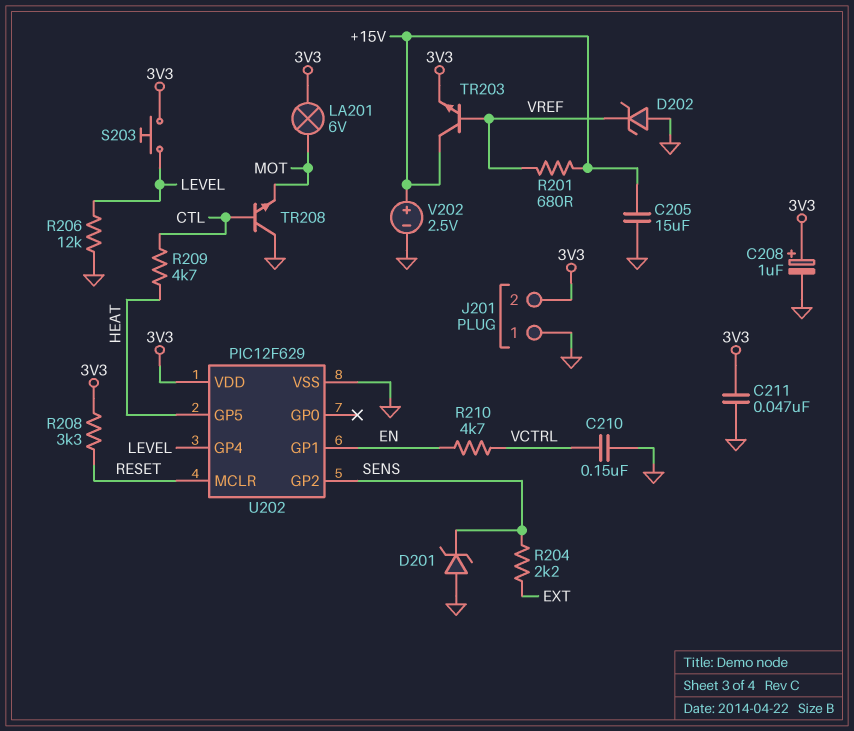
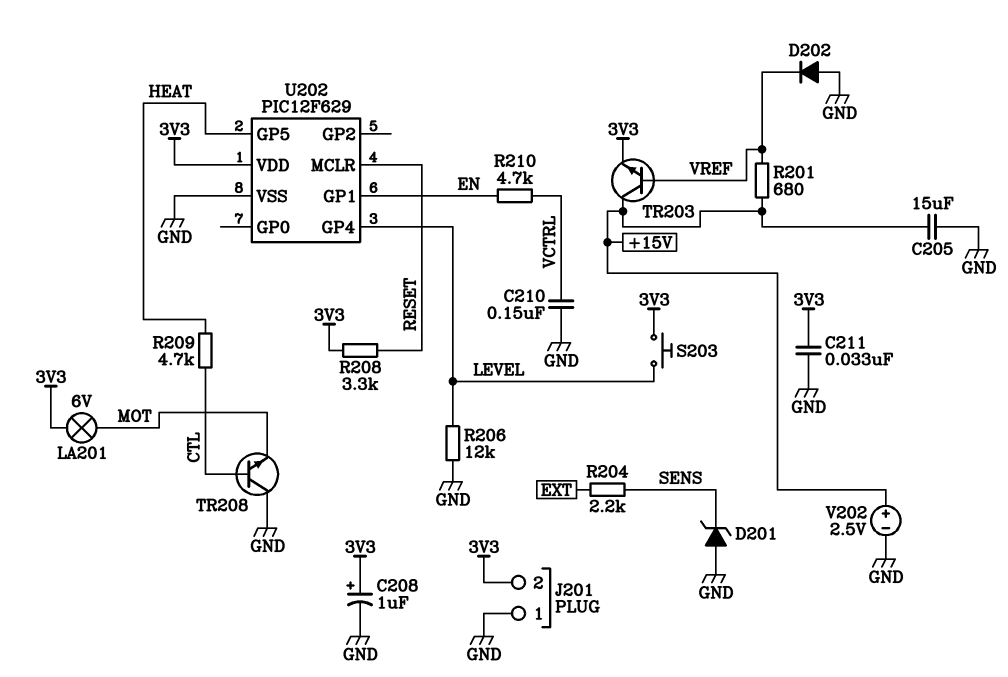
C211: 47nF (3V3, GND) -> 33nF (3V3, GND)
D202: zener (A GND, K VREF) -> diode (A GND, K VREF)
U202 pin GP2: SENS -> none

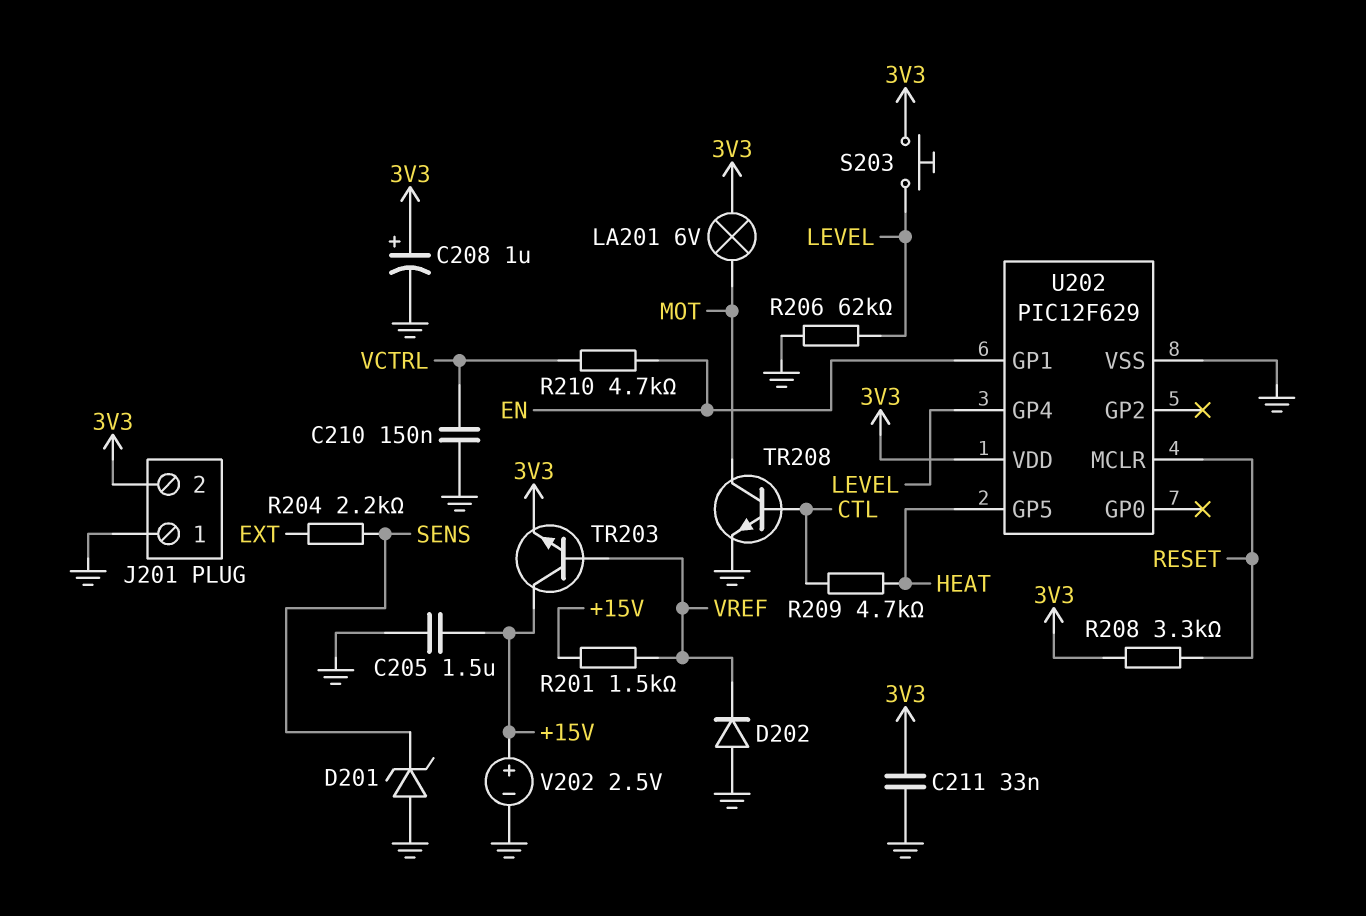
C205: 15uF (+15V, GND) -> 1.5uF (+15V, GND)
R201: 680 (+15V, VREF) -> 1.5k (+15V, VREF)
R206: 12k (GND, LEVEL) -> 62k (GND, LEVEL)
TR208: NPN (B CTL, C GND, E MOT) -> NPN (B CTL, C MOT, E GND)

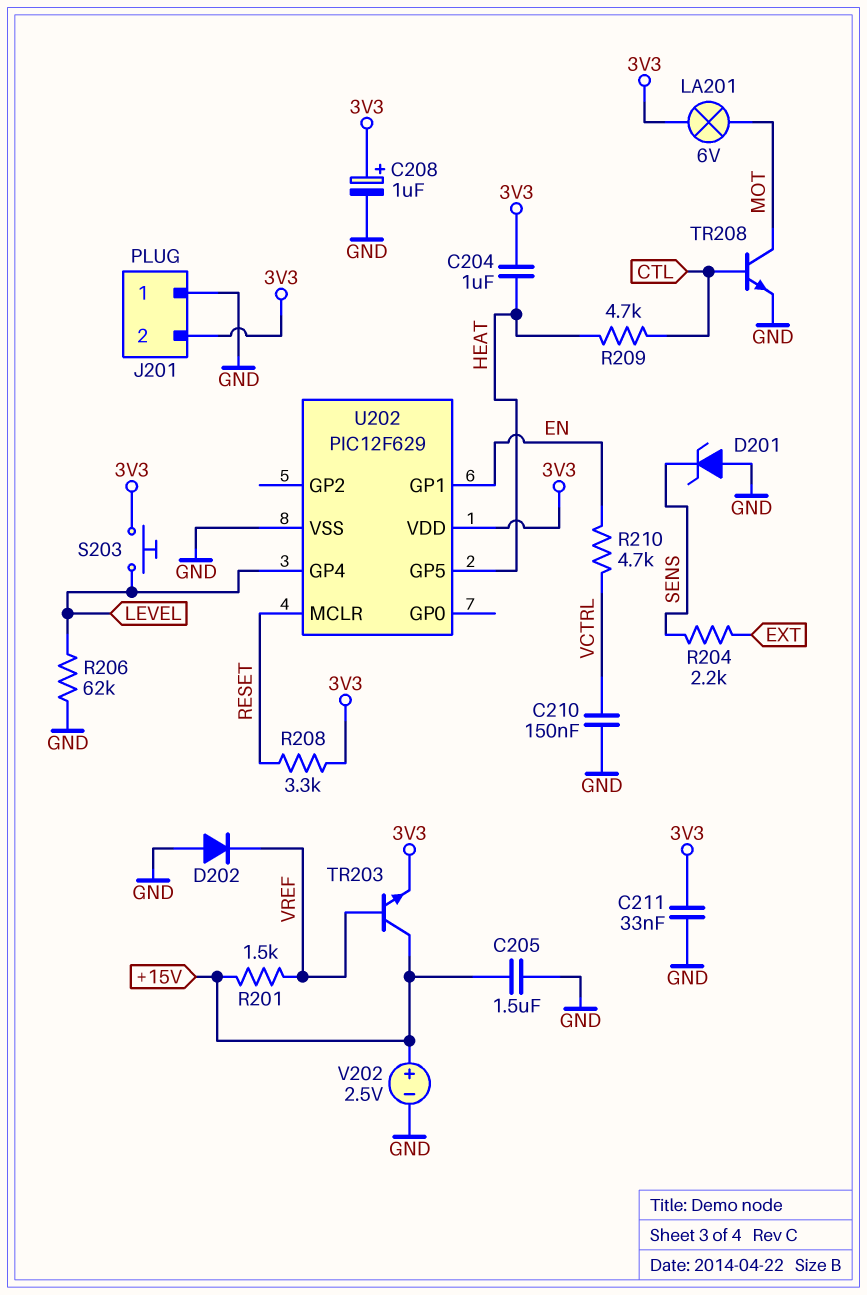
C204: none -> 1uF (3V3, HEAT)

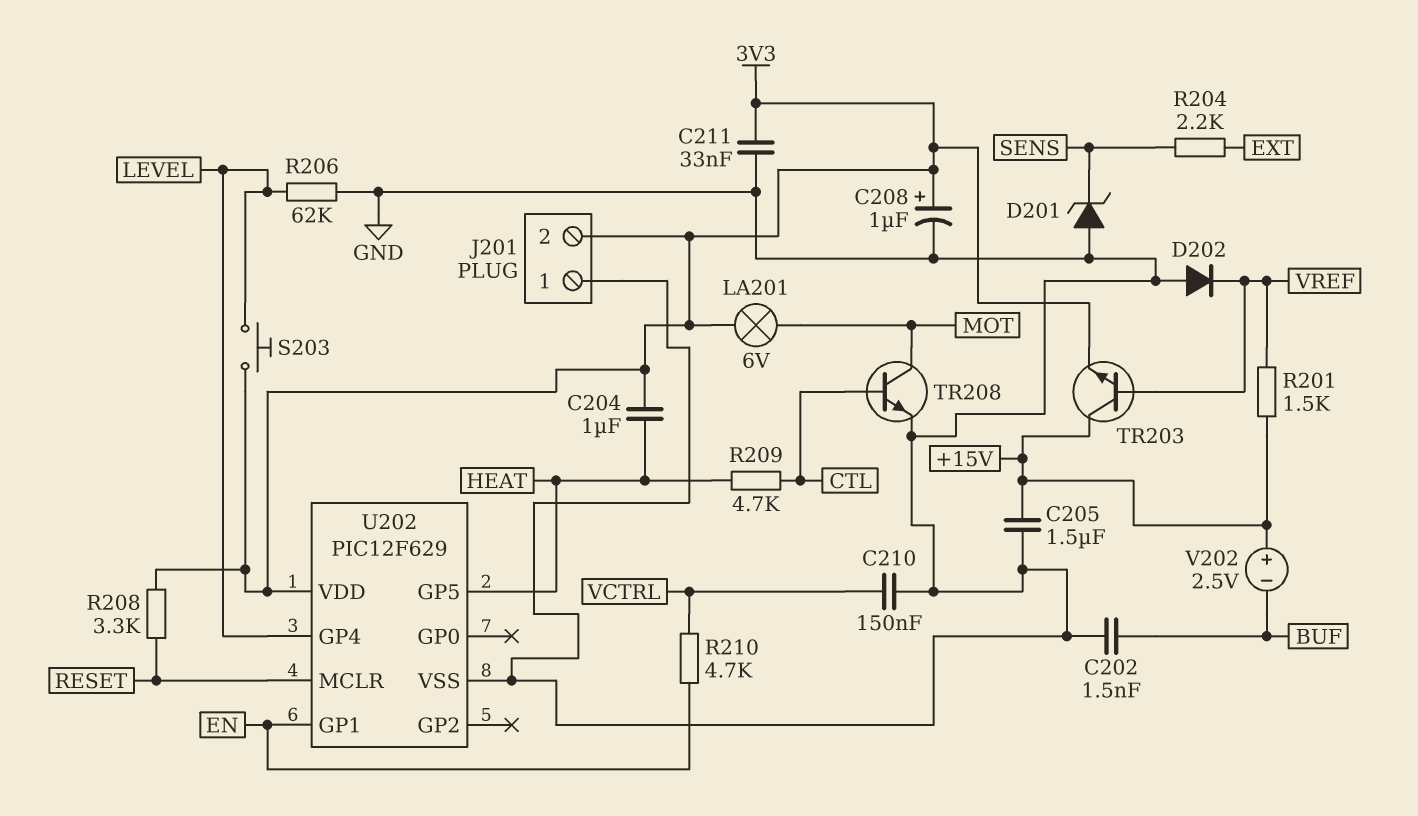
C202: none -> 1.5nF (BUF, GND)
V202: 2.5V (plus +15V, minus GND) -> 2.5V (plus +15V, minus BUF)

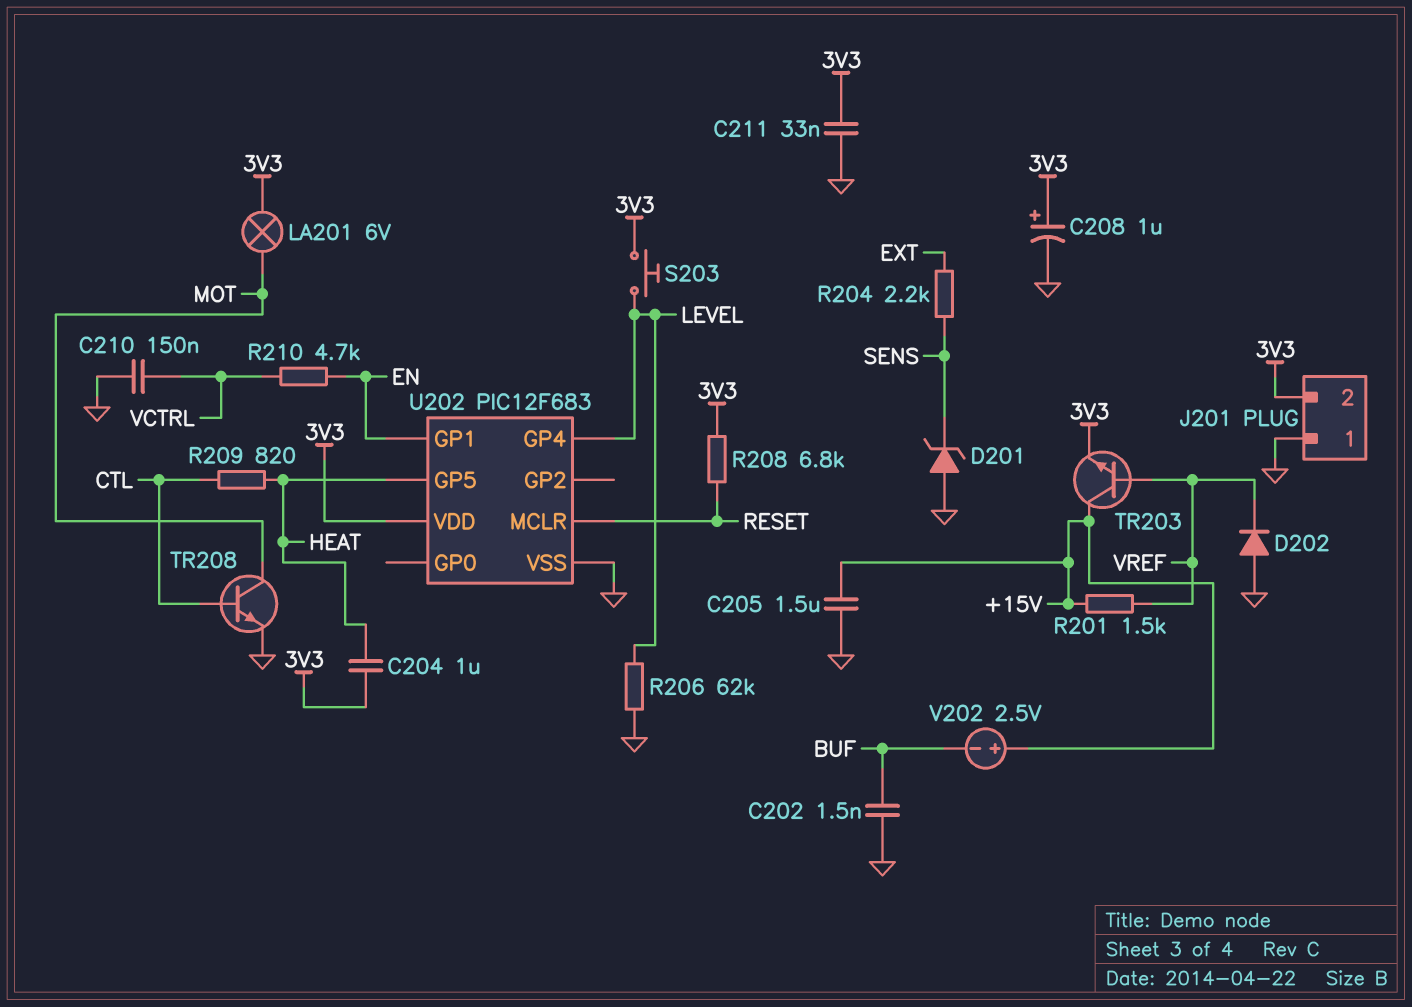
R208: 3.3k (3V3, RESET) -> 6.8k (3V3, RESET)
R209: 4.7k (CTL, HEAT) -> 820 (CTL, HEAT)
U202: PIC12F629 -> PIC12F683

